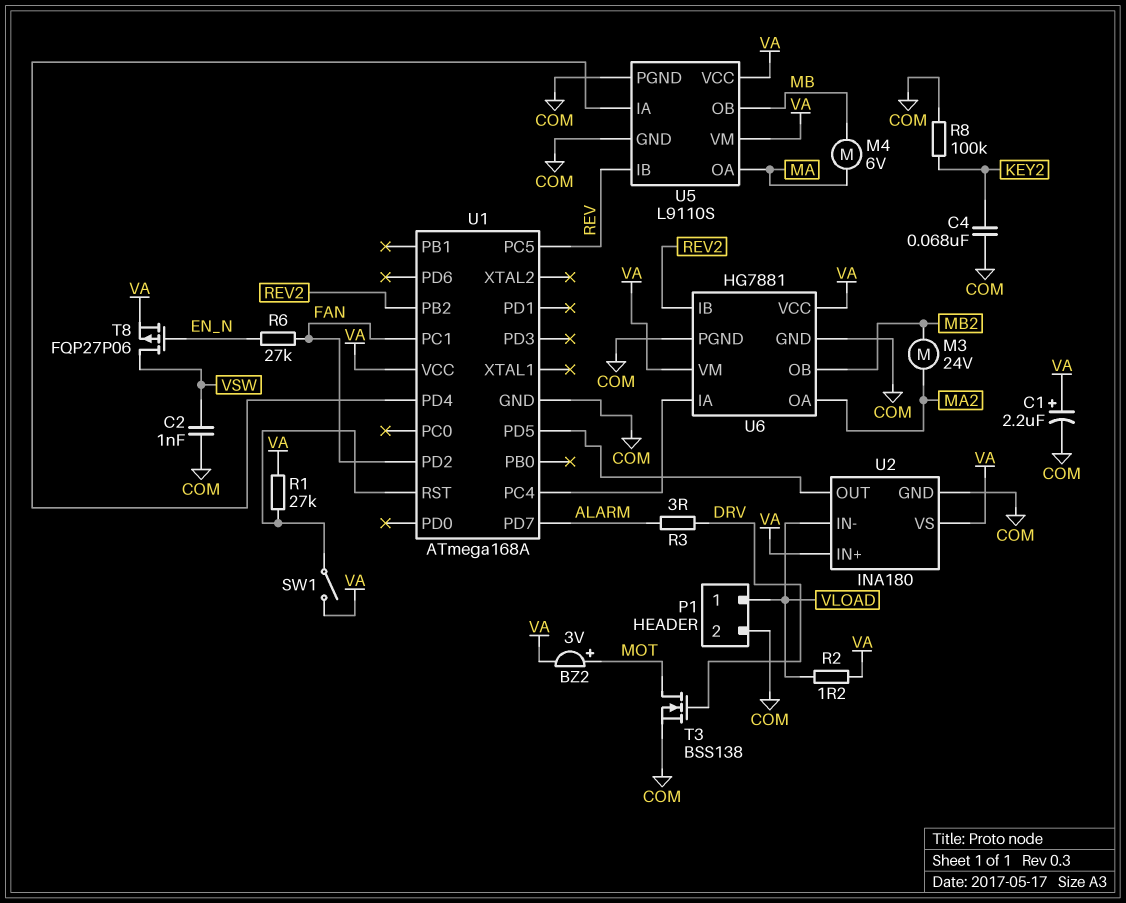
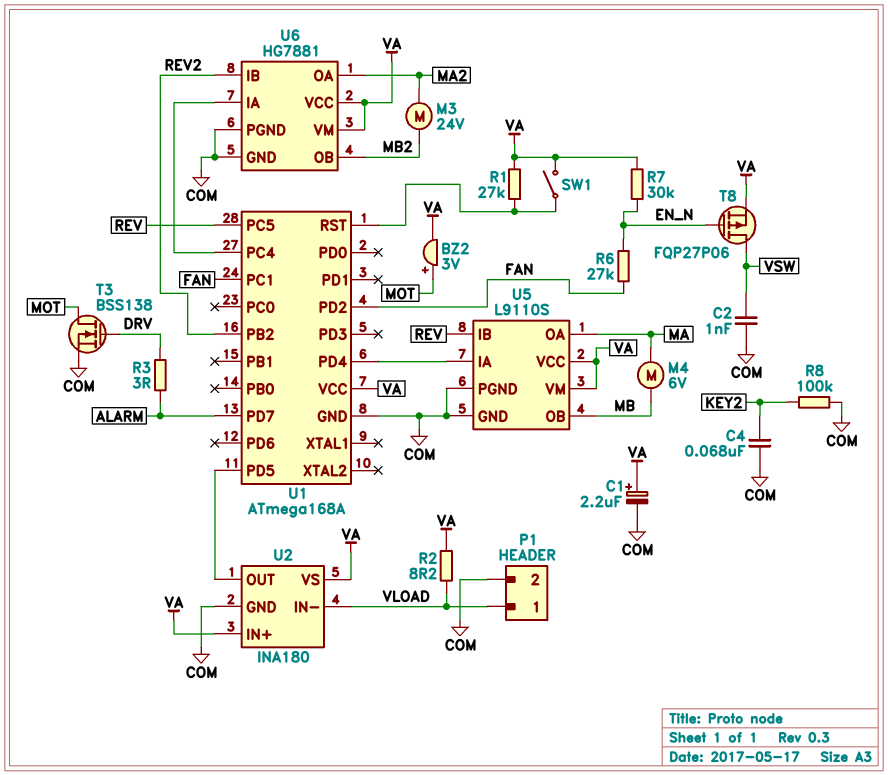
R2: 1.2 (VA, VLOAD) -> 8.2 (VA, VLOAD)
R7: none -> 30k (EN_N, VA)

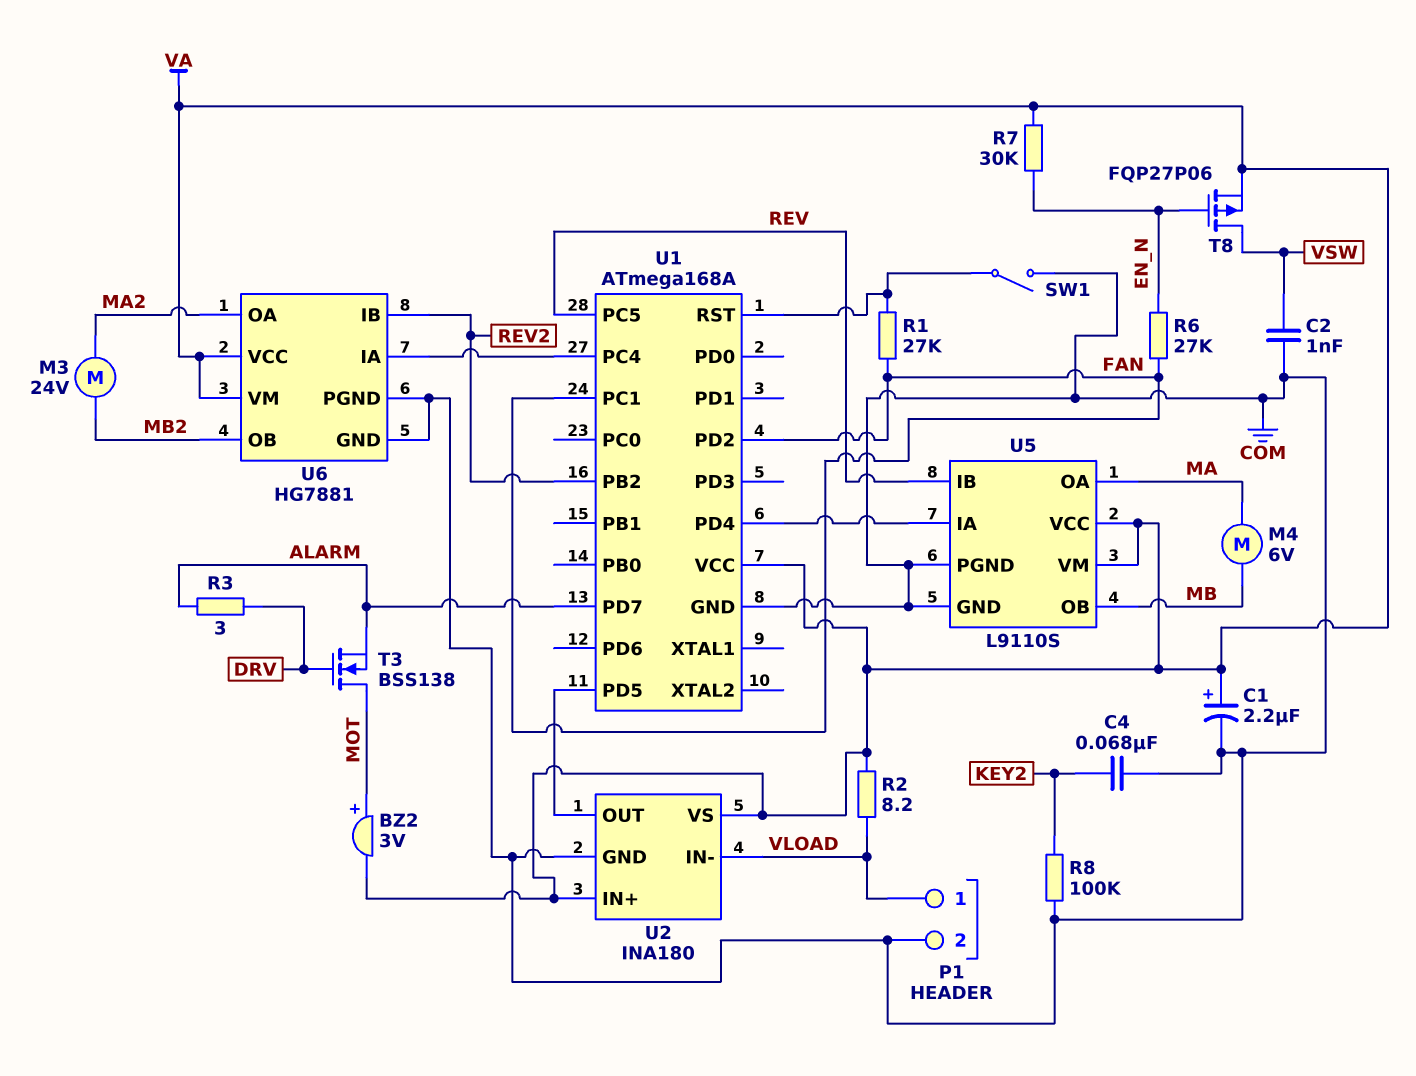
R1: 27k (U1/RST, VA) -> 27k (FAN, U1/RST)
SW1: switch (U1/RST, VA) -> switch (COM, U1/RST)
T3: NMOS BSS138 (G DRV, D MOT, S COM) -> NMOS BSS138 (G DRV, D MOT, S ALARM)

